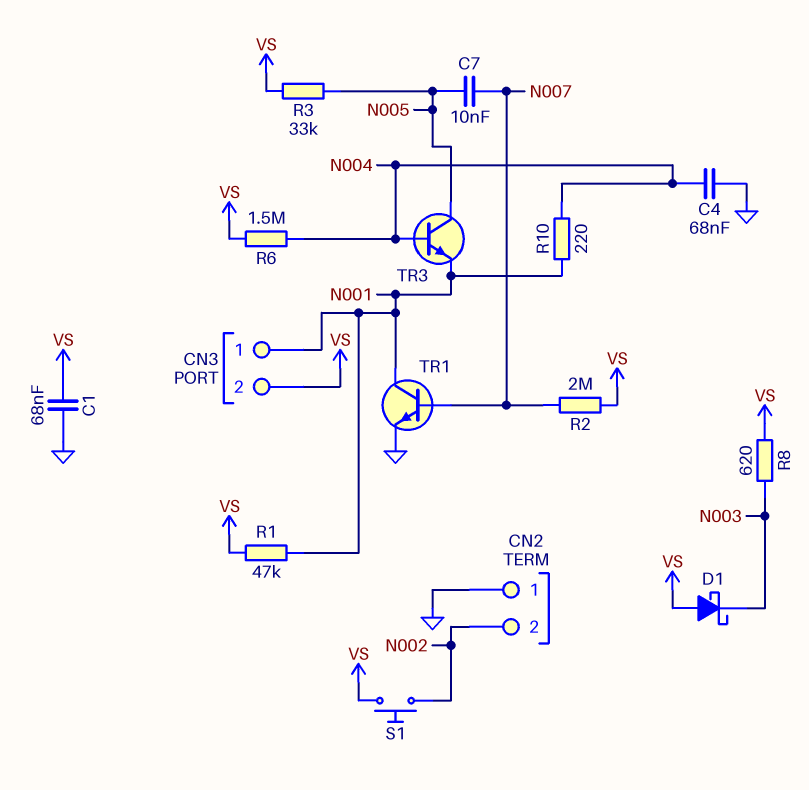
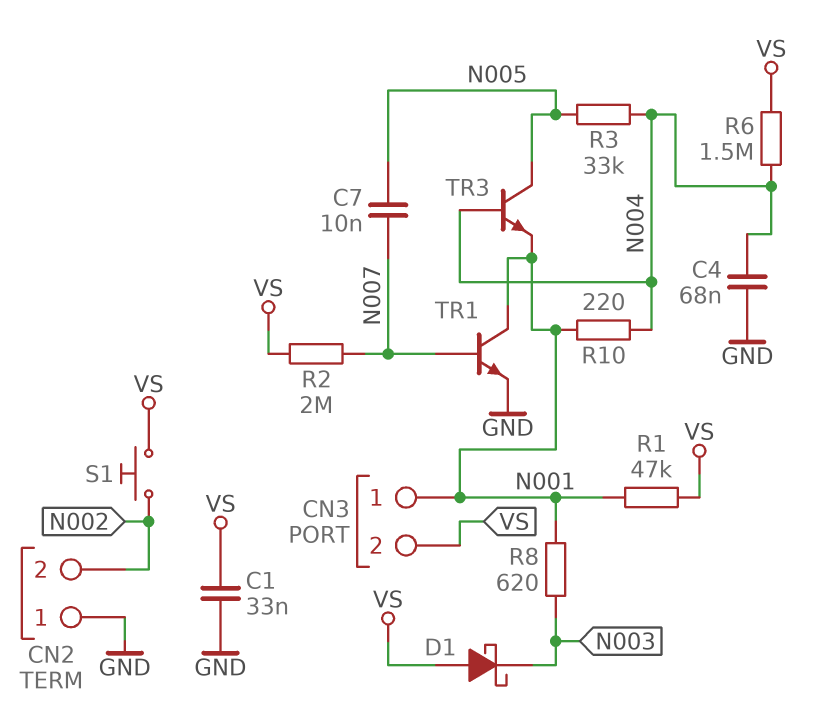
C1: 68nF (GND, VS) -> 33nF (GND, VS)
R3: 33k (N005, VS) -> 33k (N004, N005)
R8: 620 (N003, VS) -> 620 (N001, N003)

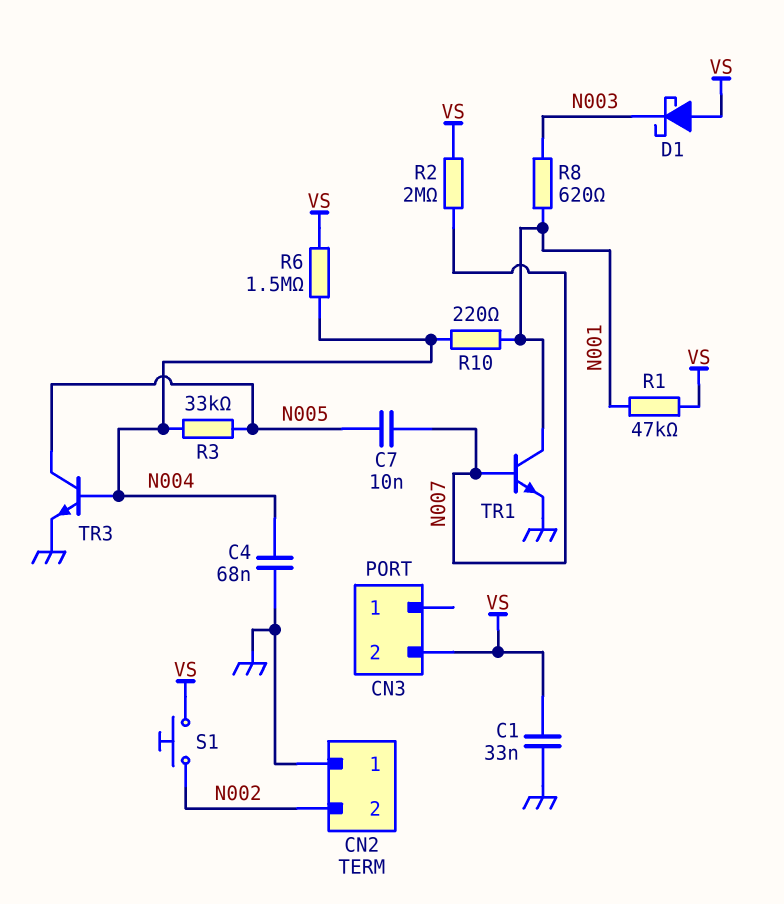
CN3 pin 1: N001 -> none
TR3: NPN (B N004, C N005, E N001) -> NPN (B N004, C N005, E GND)

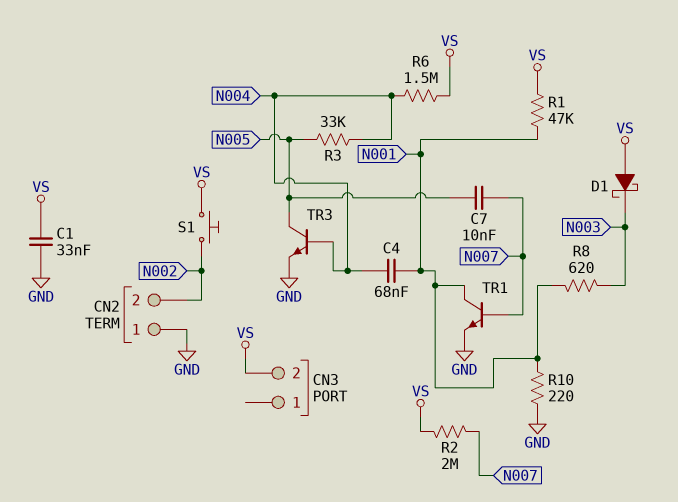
C4: 68nF (GND, N004) -> 68nF (N001, N004)
R10: 220 (N001, N004) -> 220 (GND, N001)

